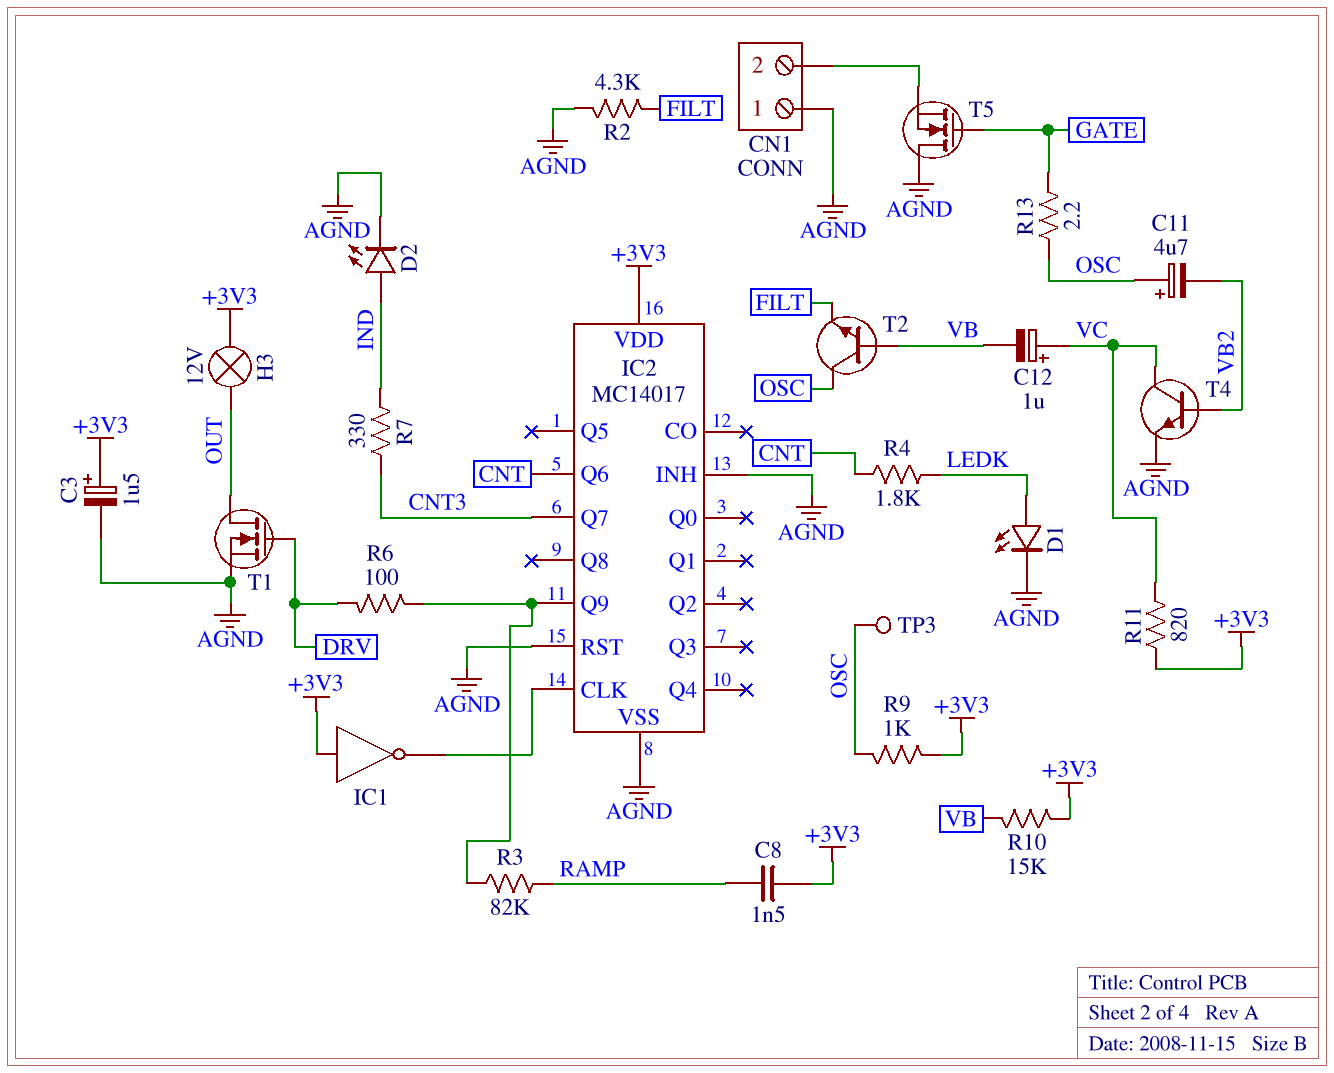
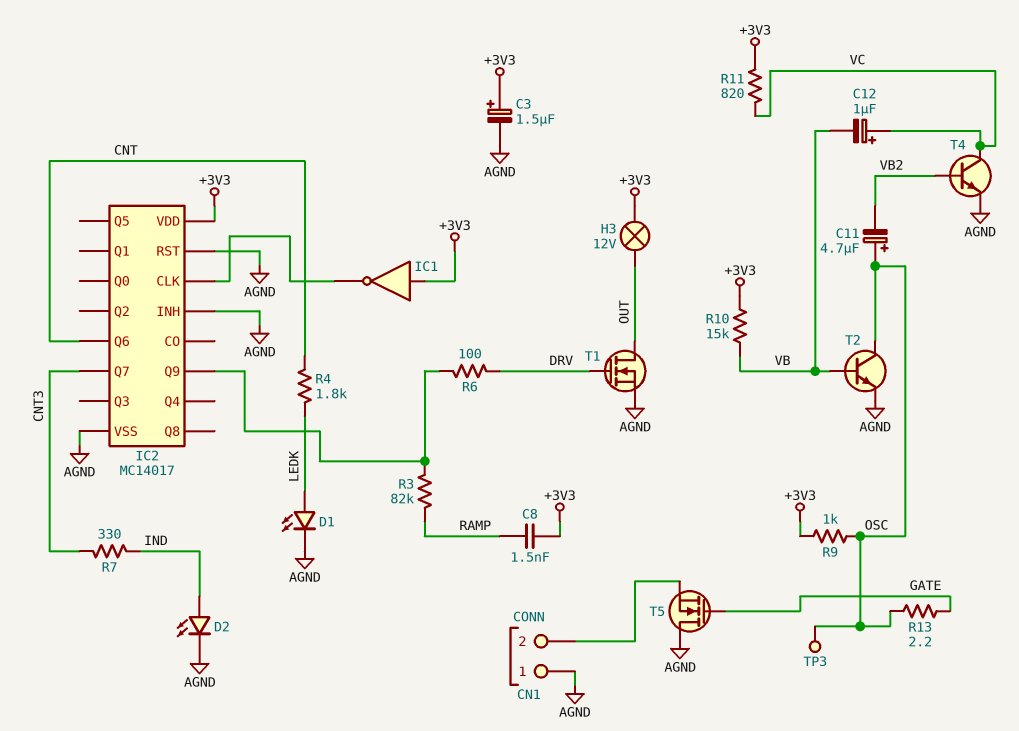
R2: 4.3k (AGND, FILT) -> none
T2: NPN (B VB, C OSC, E FILT) -> NPN (B VB, C OSC, E AGND)

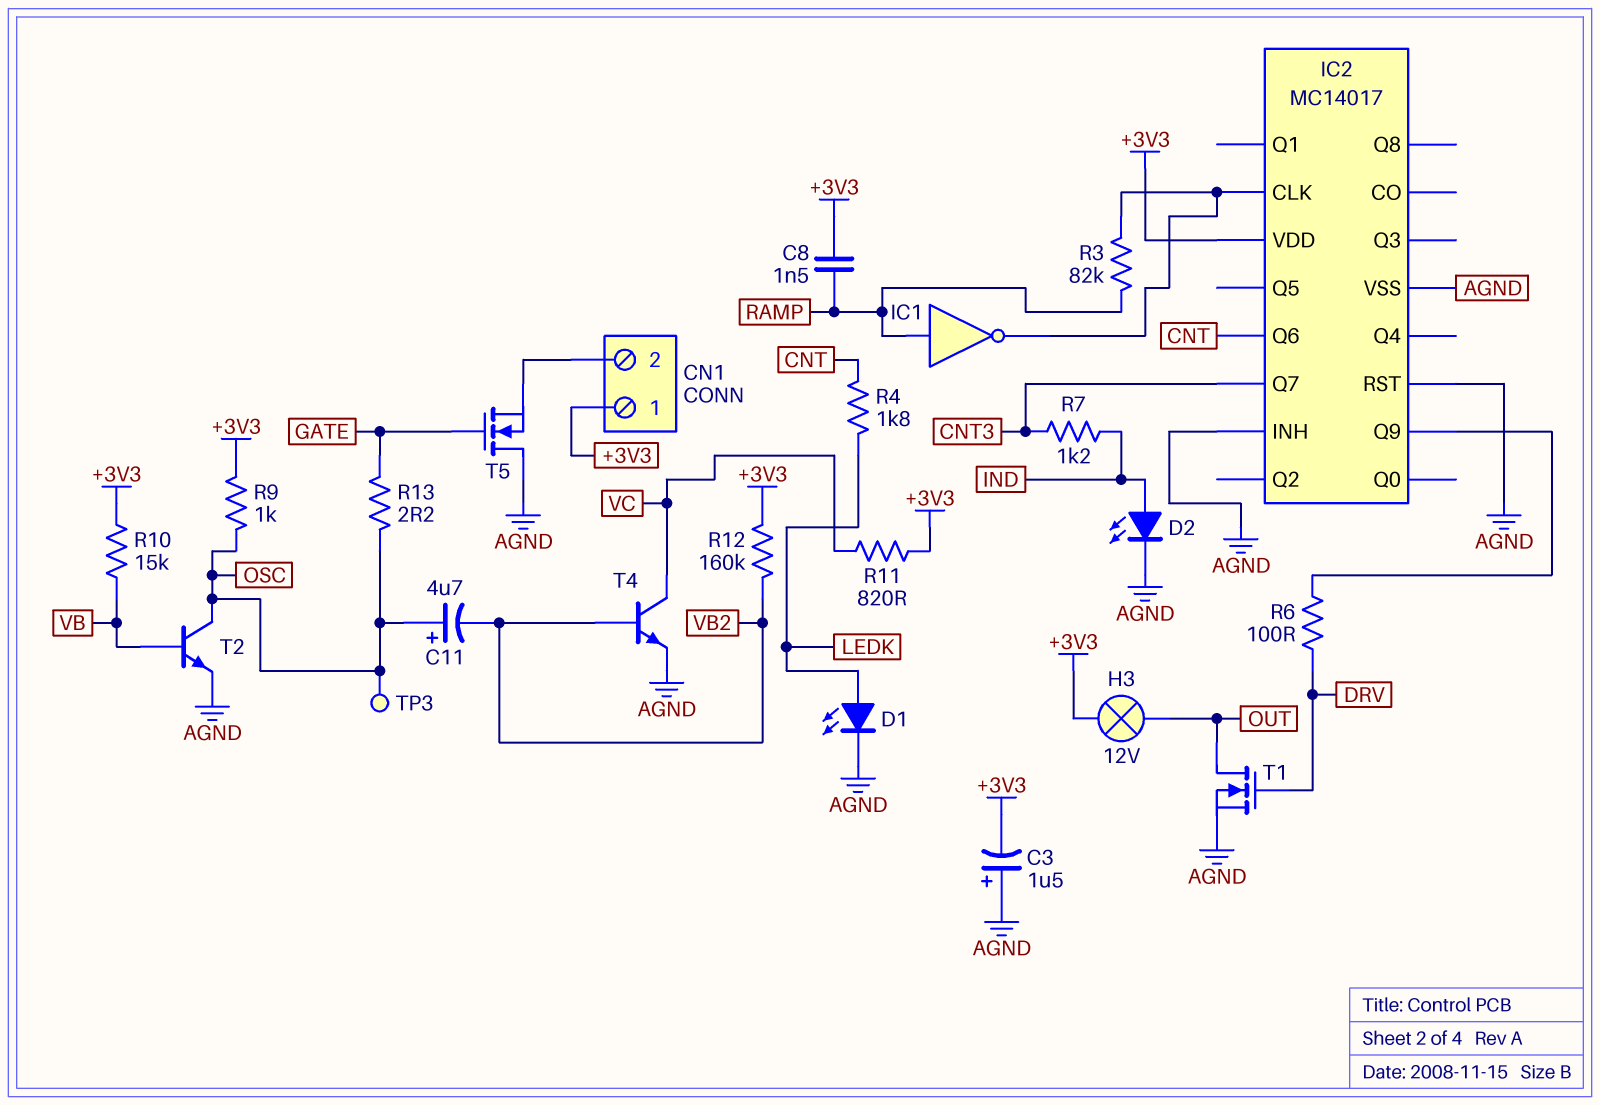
C3: 1.5uF (plus +3V3, minus AGND) -> 1.5uF (plus AGND, minus +3V3)
C12: 1uF (plus VC, minus VB) -> none
CN1 pin 1: AGND -> +3V3
IC1: NOT (in +3V3, out IC2/CLK) -> NOT (in RAMP, out IC2/CLK)
R3: 82k (IC2/Q9, RAMP) -> 82k (IC2/CLK, RAMP)
R7: 330 (CNT3, IND) -> 1.2k (CNT3, IND)
R12: none -> 160k (+3V3, VB2)

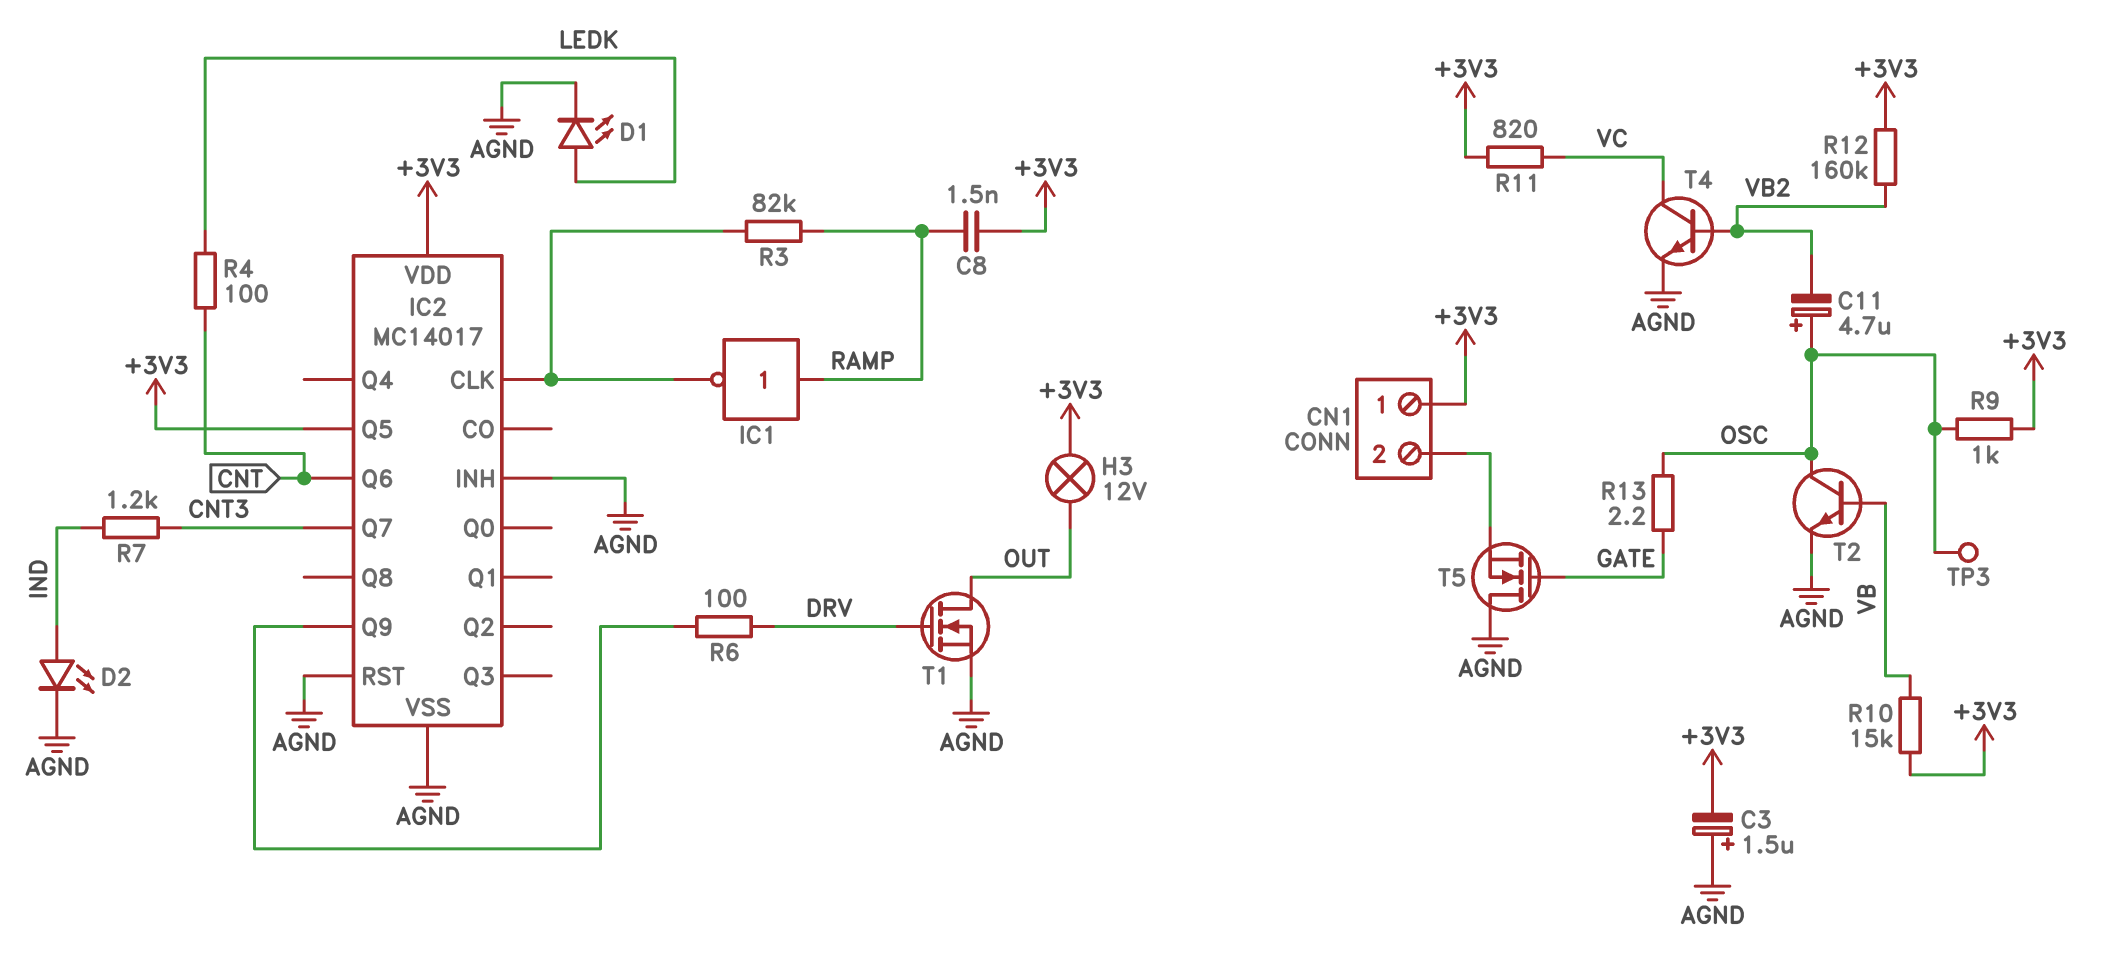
IC2 pin Q5: none -> +3V3
R4: 1.8k (CNT, LEDK) -> 100 (CNT, LEDK)

